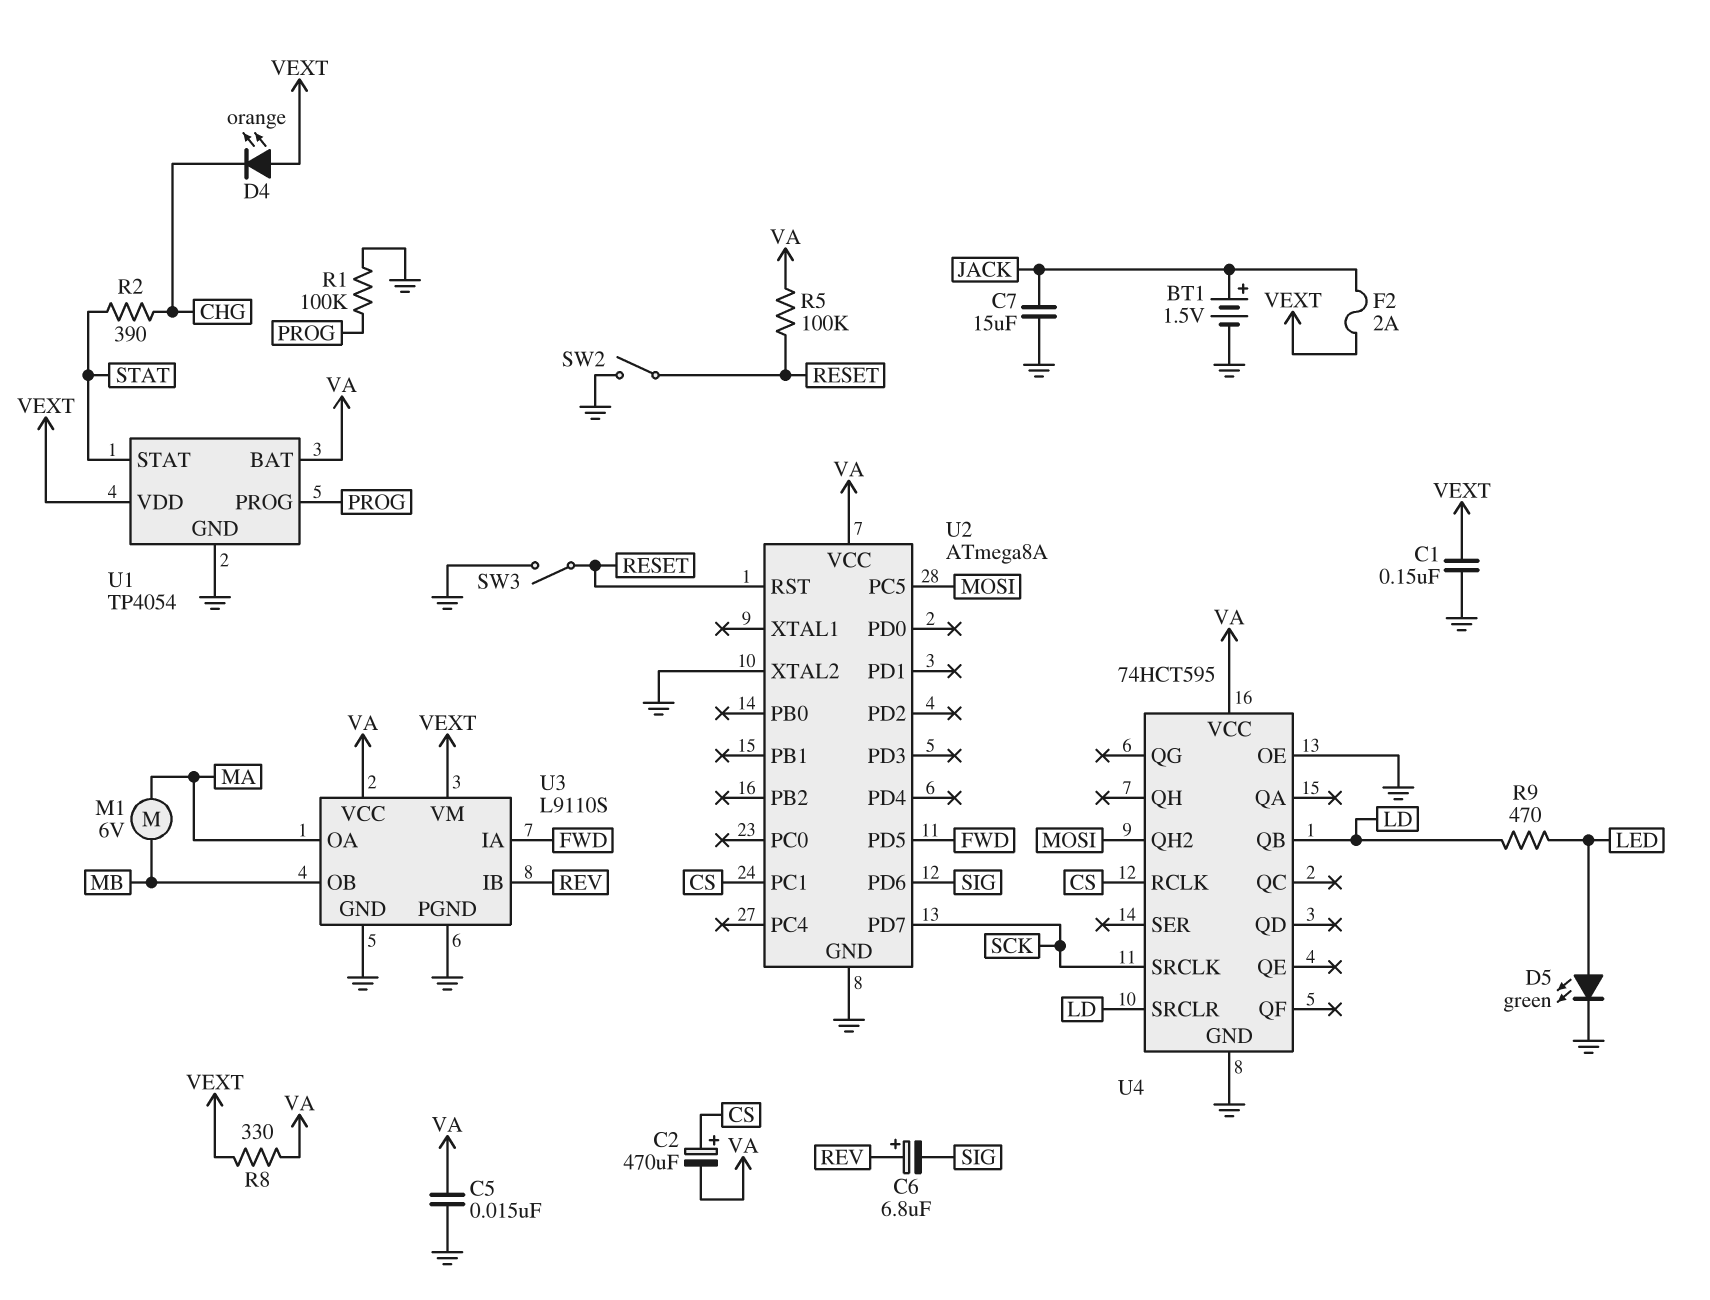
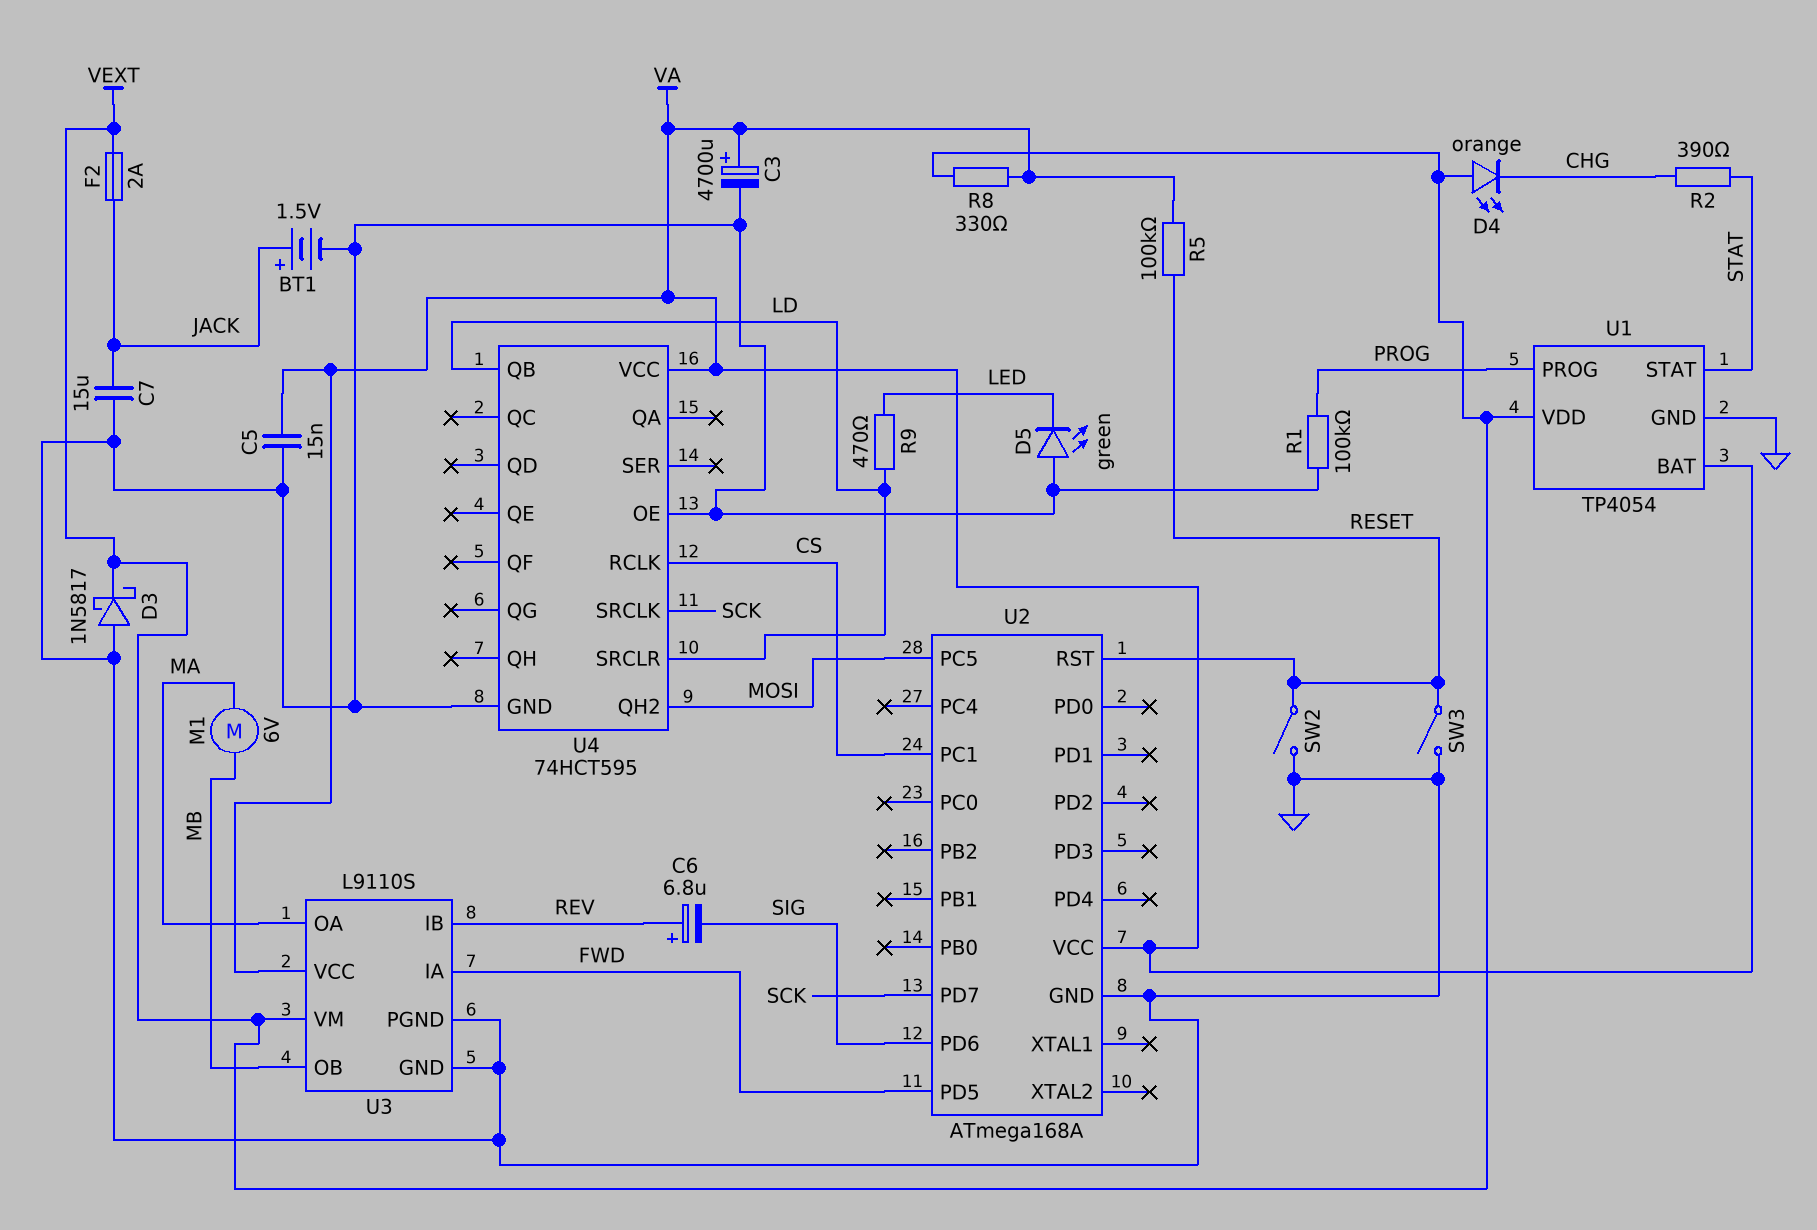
C1: 150nF (GND, VEXT) -> none
C2: 470uF (plus CS, minus VA) -> none
C3: none -> 4700uF (plus VA, minus GND)
D3: none -> schottky 1N5817 (A GND, K VEXT)
D5: LED green (A LED, K GND) -> LED green (A GND, K LED)
U2: ATmega8A -> ATmega168A
U2 pin XTAL2: GND -> none

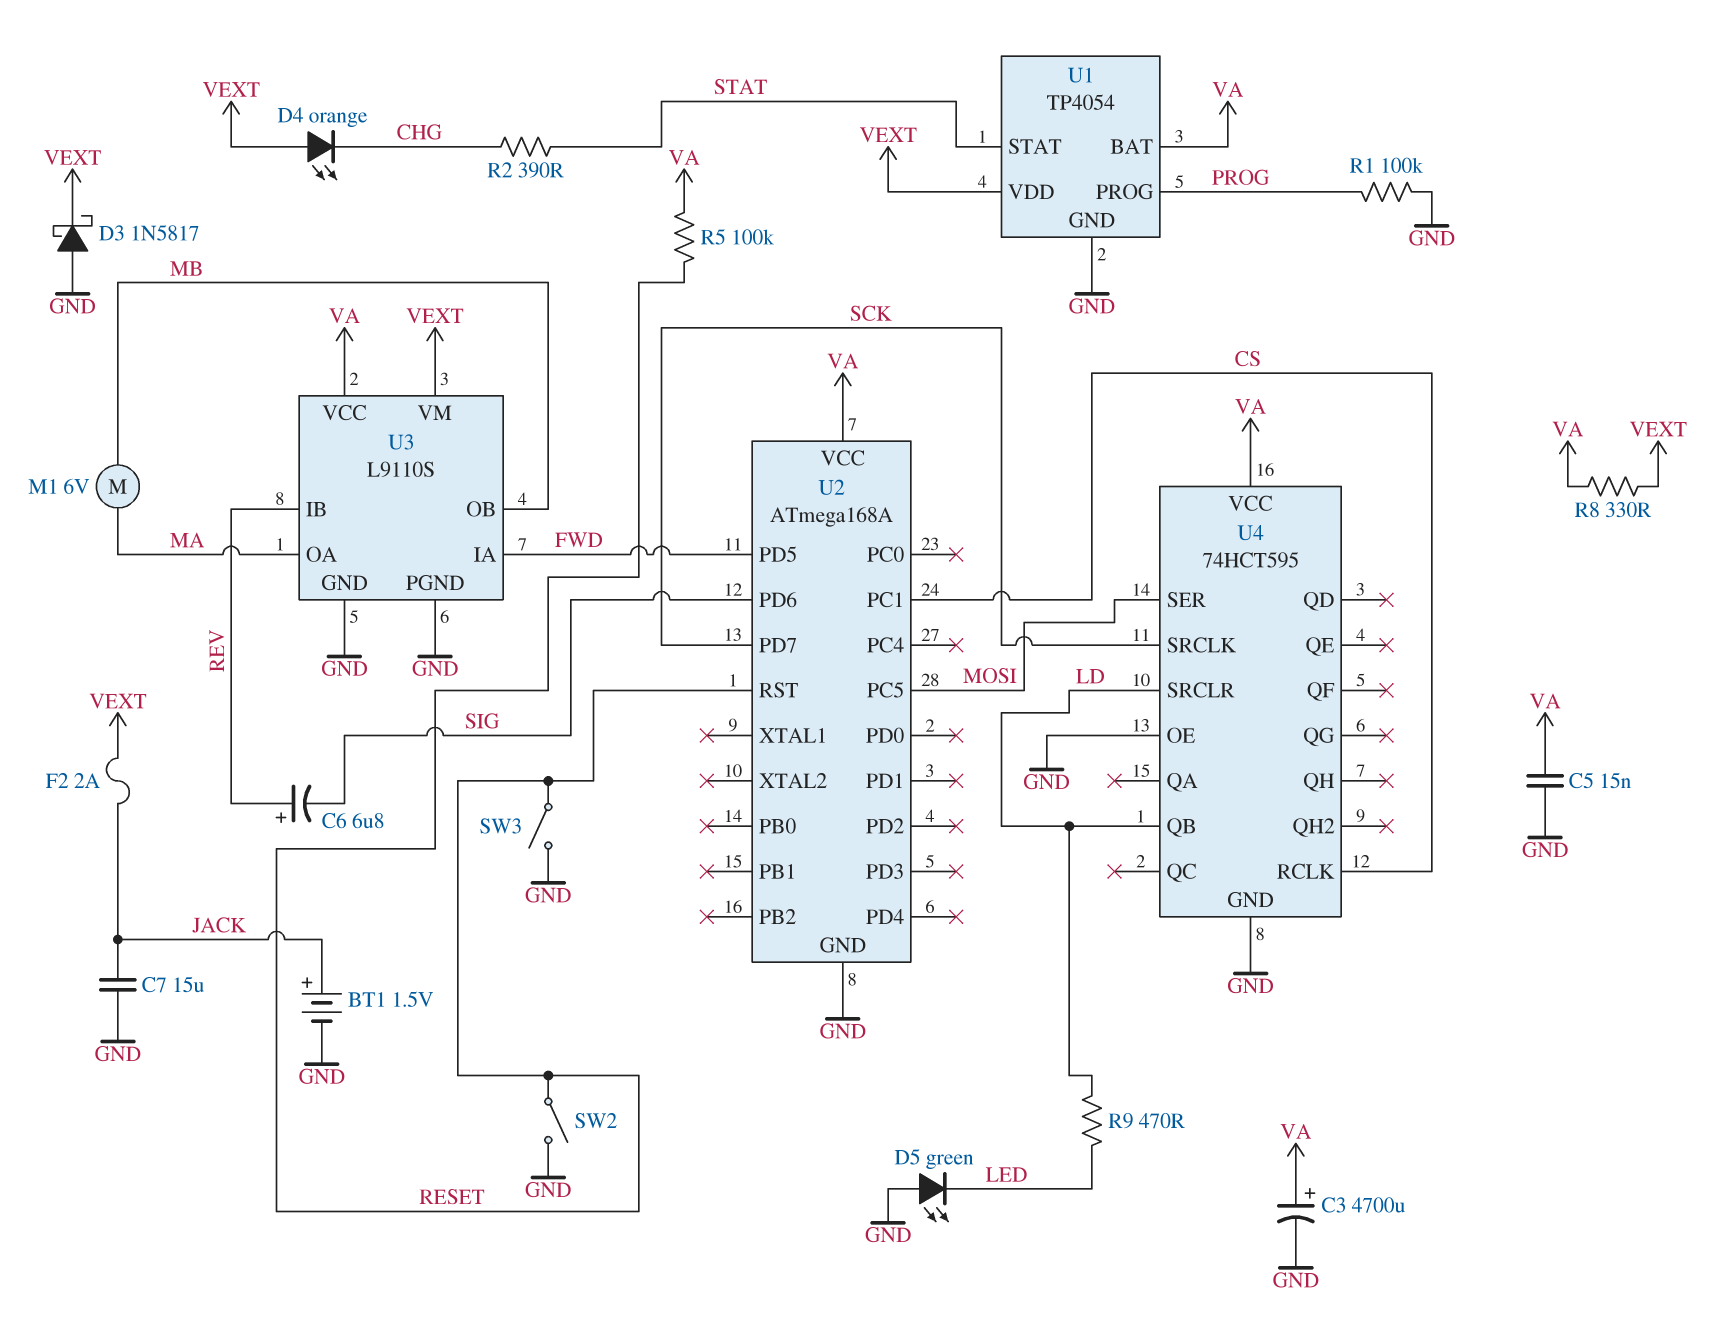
U4 pin QH2: MOSI -> none
U4 pin SER: none -> MOSI

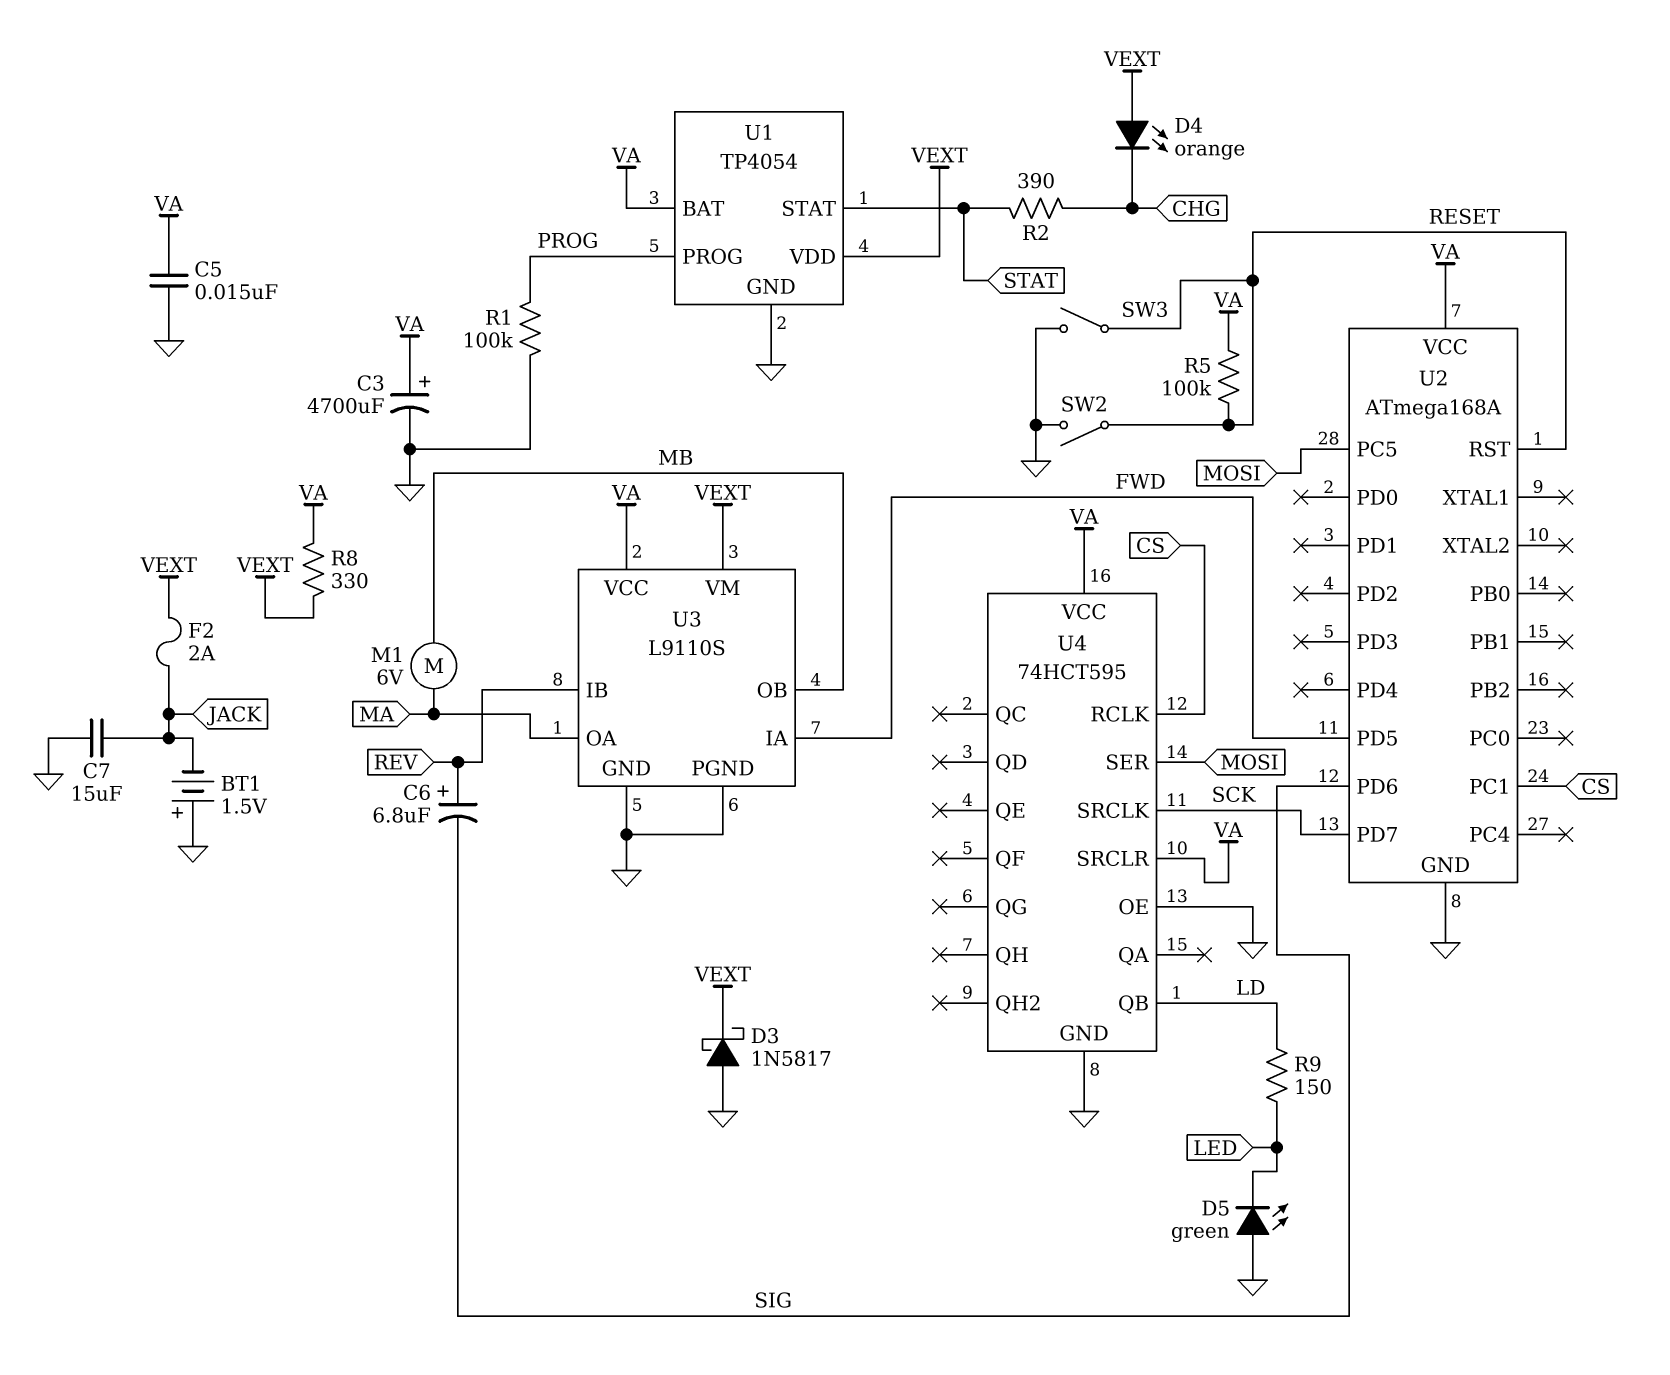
BT1: 1.5V (plus JACK, minus GND) -> 1.5V (plus GND, minus JACK)
R9: 470 (LD, LED) -> 150 (LD, LED)
U4 pin SRCLR: LD -> VA

